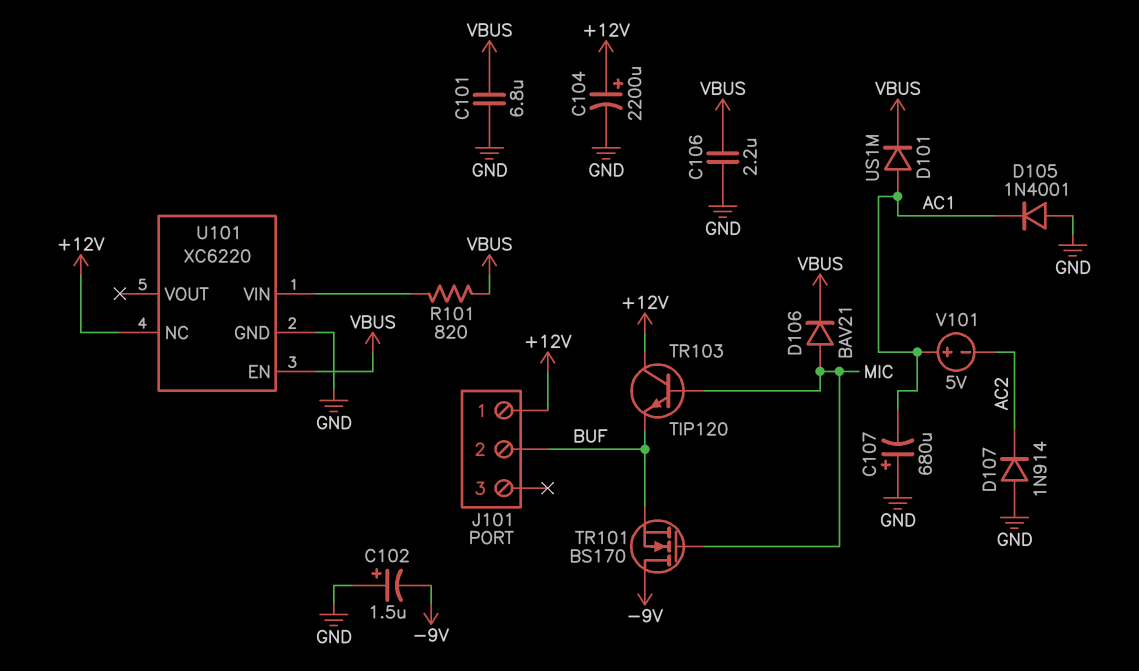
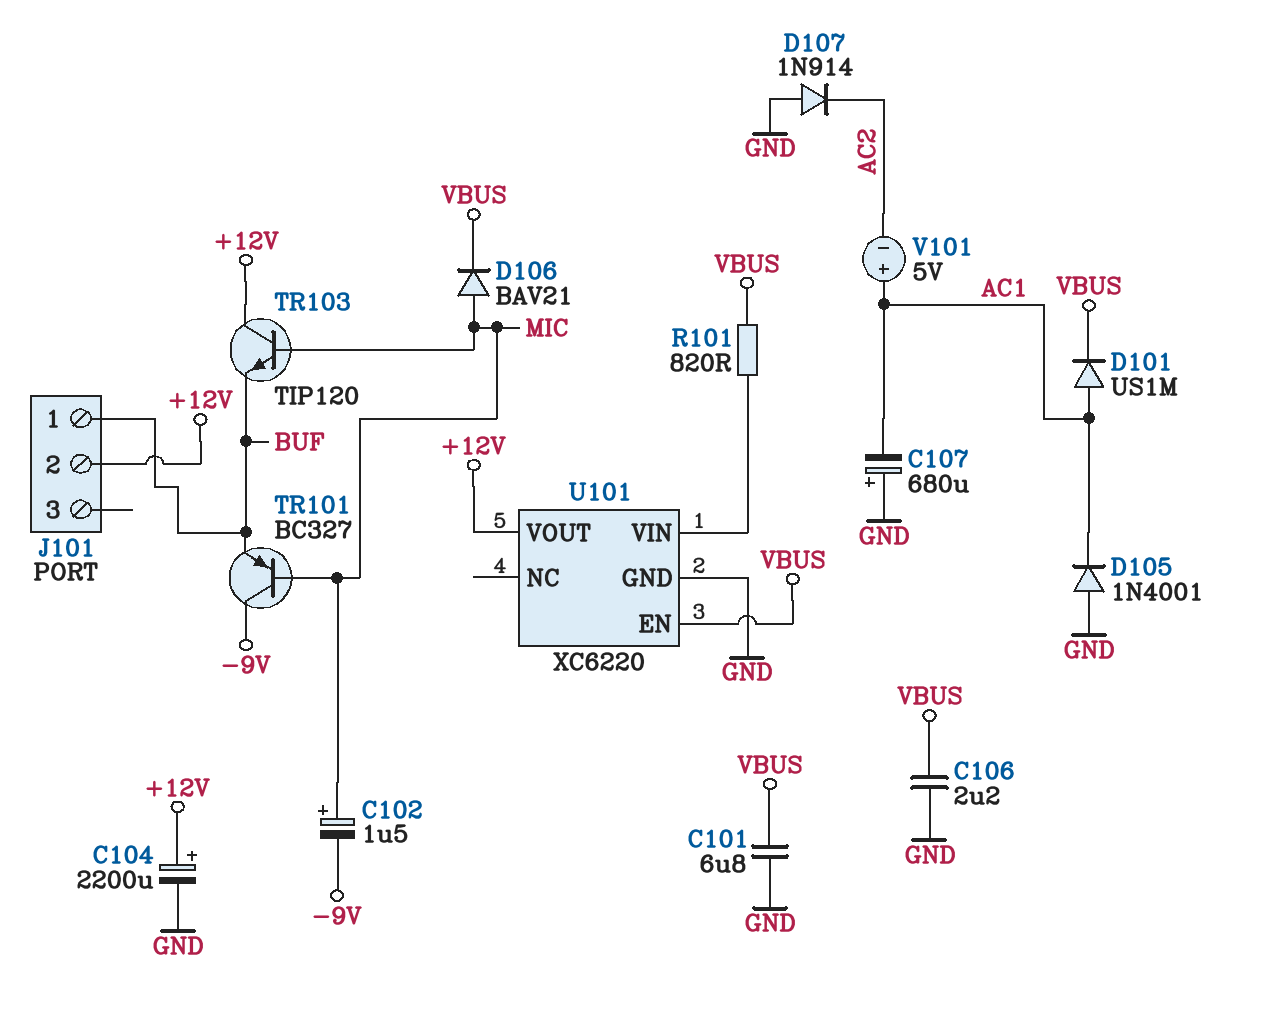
C102: 1.5uF (plus GND, minus -9V) -> 1.5uF (plus MIC, minus -9V)
J101 pin 1: +12V -> BUF
J101 pin 2: BUF -> +12V
TR101: NMOS BS170 (G MIC, D -9V, S BUF) -> PNP BC327 (B MIC, C -9V, E BUF)
U101 pin NC: +12V -> none
U101 pin VOUT: none -> +12V

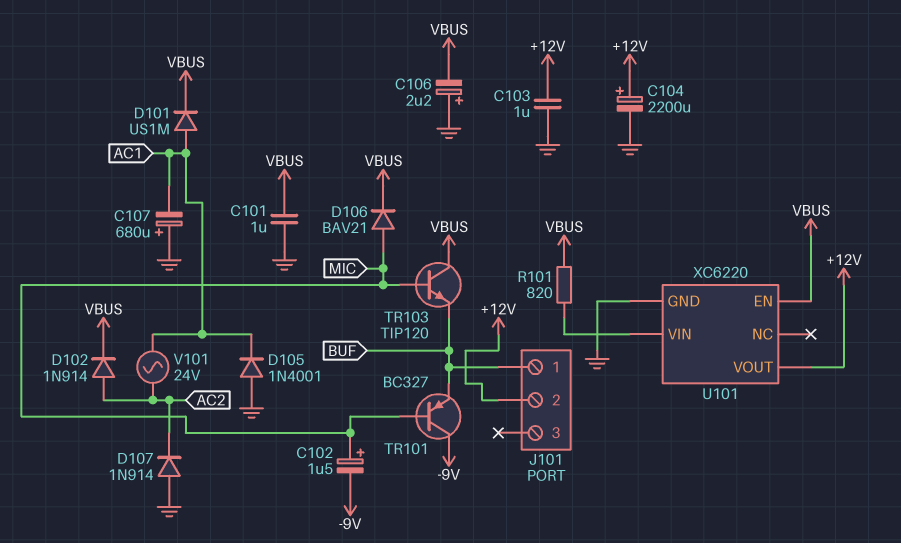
C101: 6.8uF (GND, VBUS) -> 1uF (GND, VBUS)
C103: none -> 1uF (+12V, GND)
C106: 2.2uF (GND, VBUS) -> 2.2uF (plus GND, minus VBUS)
D102: none -> diode 1N914 (A AC2, K VBUS)
TR103: NPN TIP120 (B MIC, C +12V, E BUF) -> NPN TIP120 (B MIC, C VBUS, E BUF)
V101: 5V (plus AC1, minus AC2) -> AC 24V (AC1, AC2)

